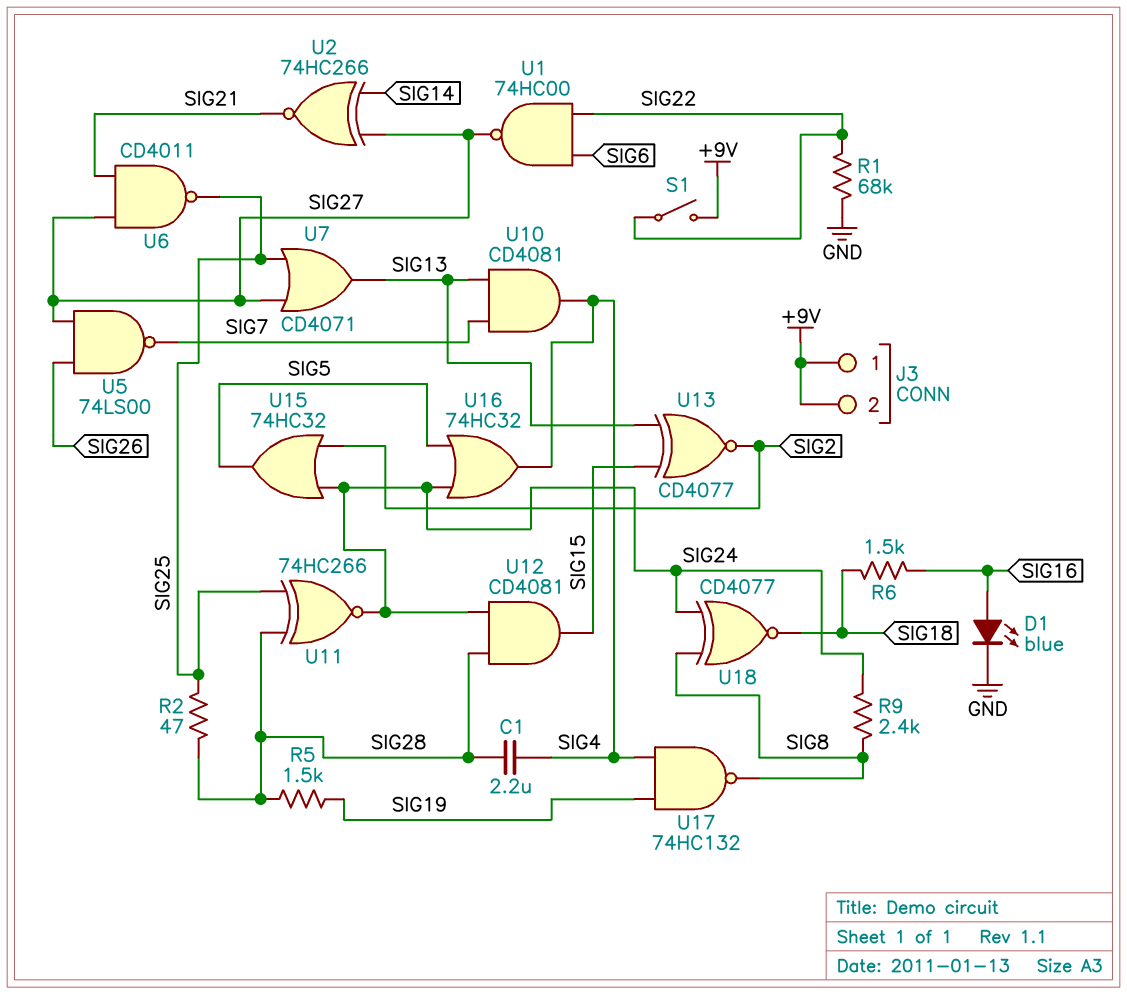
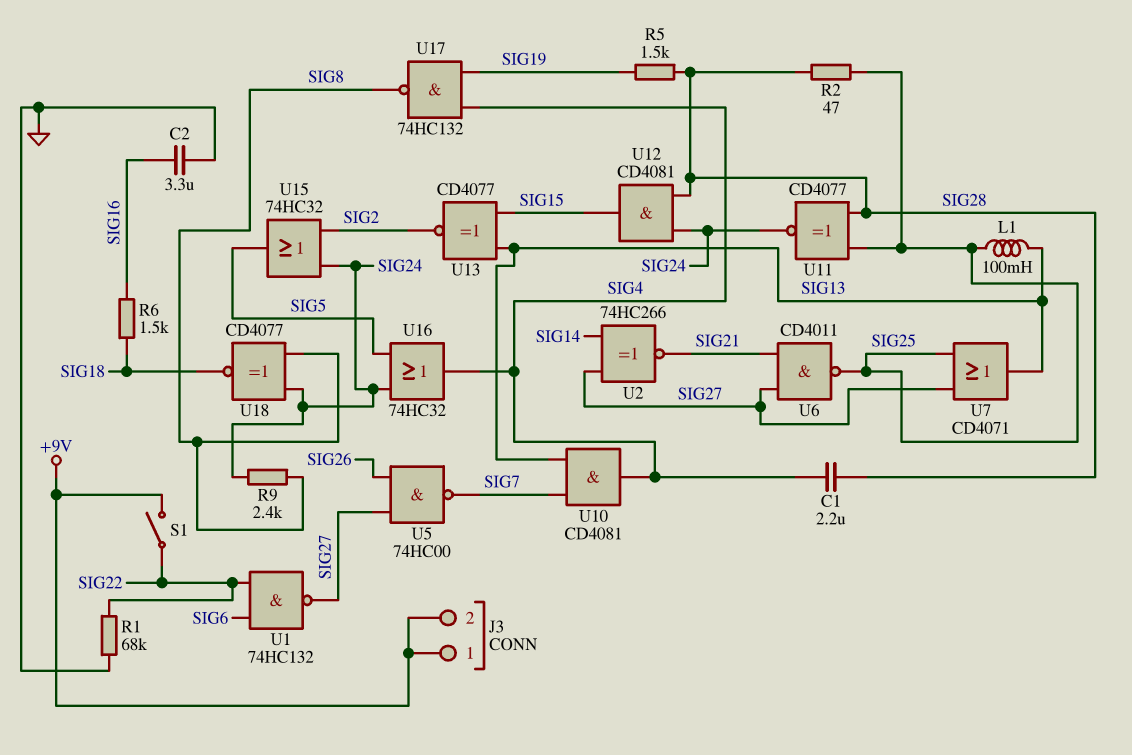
C2: none -> 3.3uF (GND, SIG16)
D1: LED blue (A SIG16, K GND) -> none
L1: none -> 100mH (SIG13, SIG25)
U1: NAND 74HC00 (in SIG6, in SIG22, out SIG27) -> NAND 74HC132 (in SIG6, in SIG22, out SIG27)
U5: NAND 74LS00 (in SIG26, in SIG27, out SIG7) -> NAND 74HC00 (in SIG26, in SIG27, out SIG7)
U11: XNOR 74HC266 (in SIG25, in SIG28, out SIG24) -> XNOR CD4077 (in SIG25, in SIG28, out SIG24)

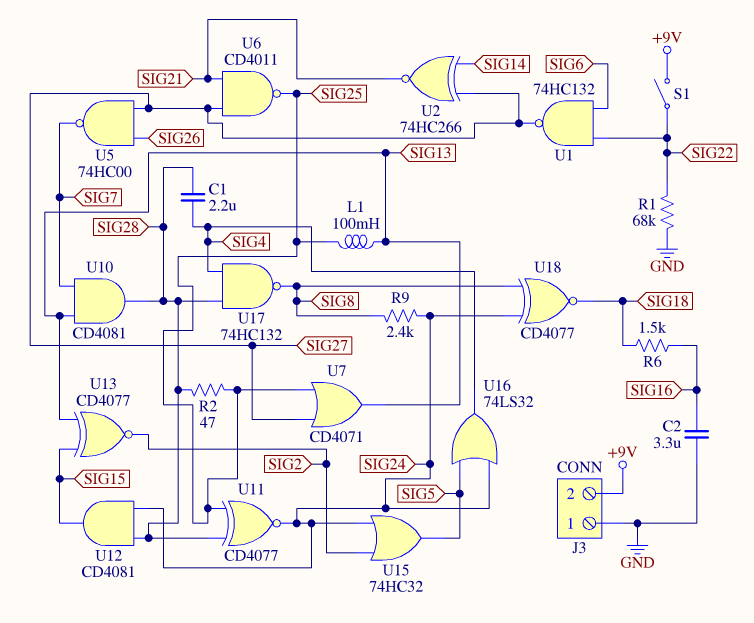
J3 pin 1: +9V -> GND
R5: 1.5k (SIG19, SIG28) -> none
U10: AND CD4081 (in SIG7, in SIG13, out SIG4) -> AND CD4081 (in SIG7, in SIG13, out SIG28)
U16: OR 74HC32 (in SIG5, in SIG24, out SIG4) -> OR 74LS32 (in SIG5, in SIG24, out SIG4)
U17: NAND 74HC132 (in SIG4, in SIG19, out SIG8) -> NAND 74HC132 (in SIG4, in SIG28, out SIG8)

